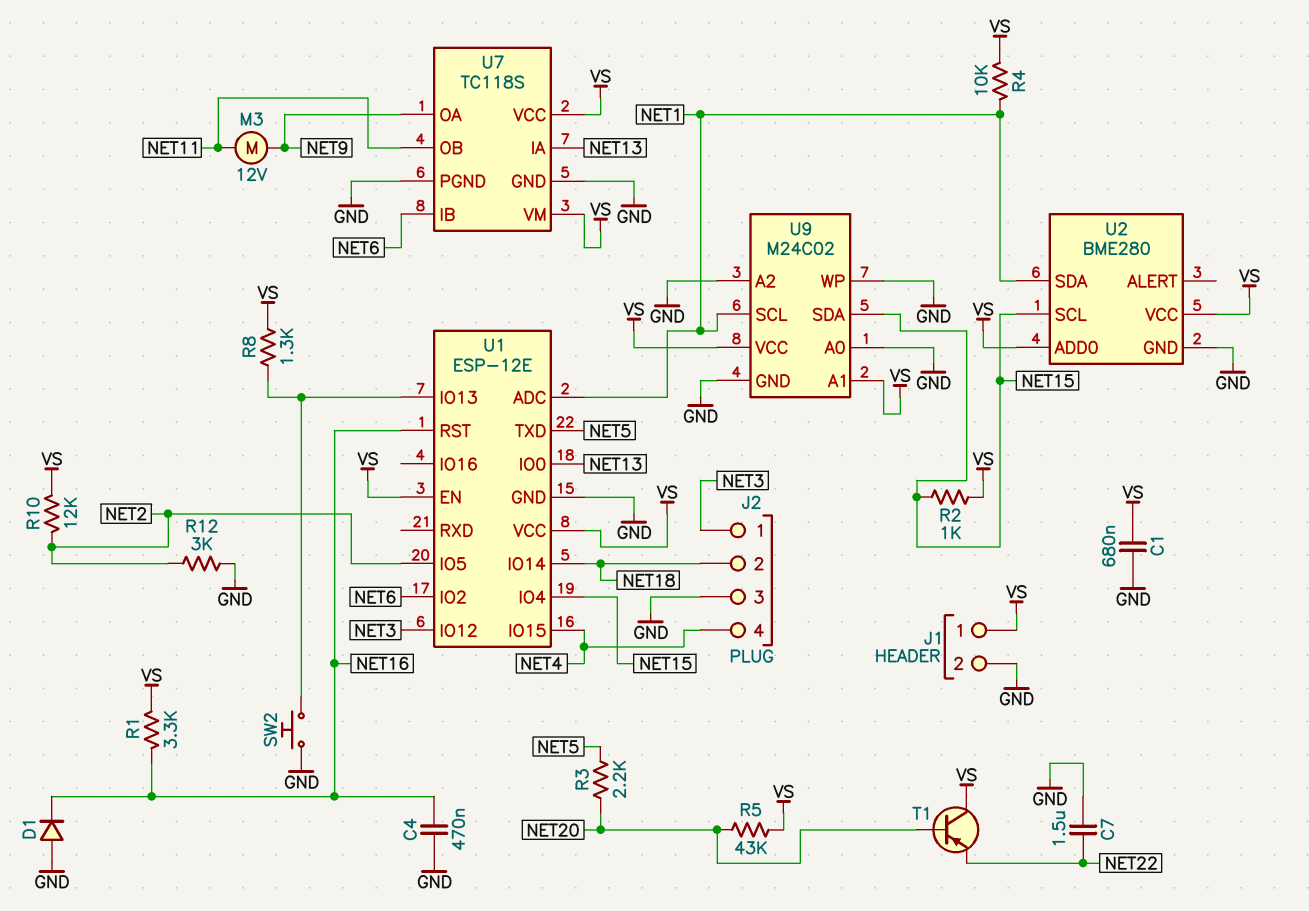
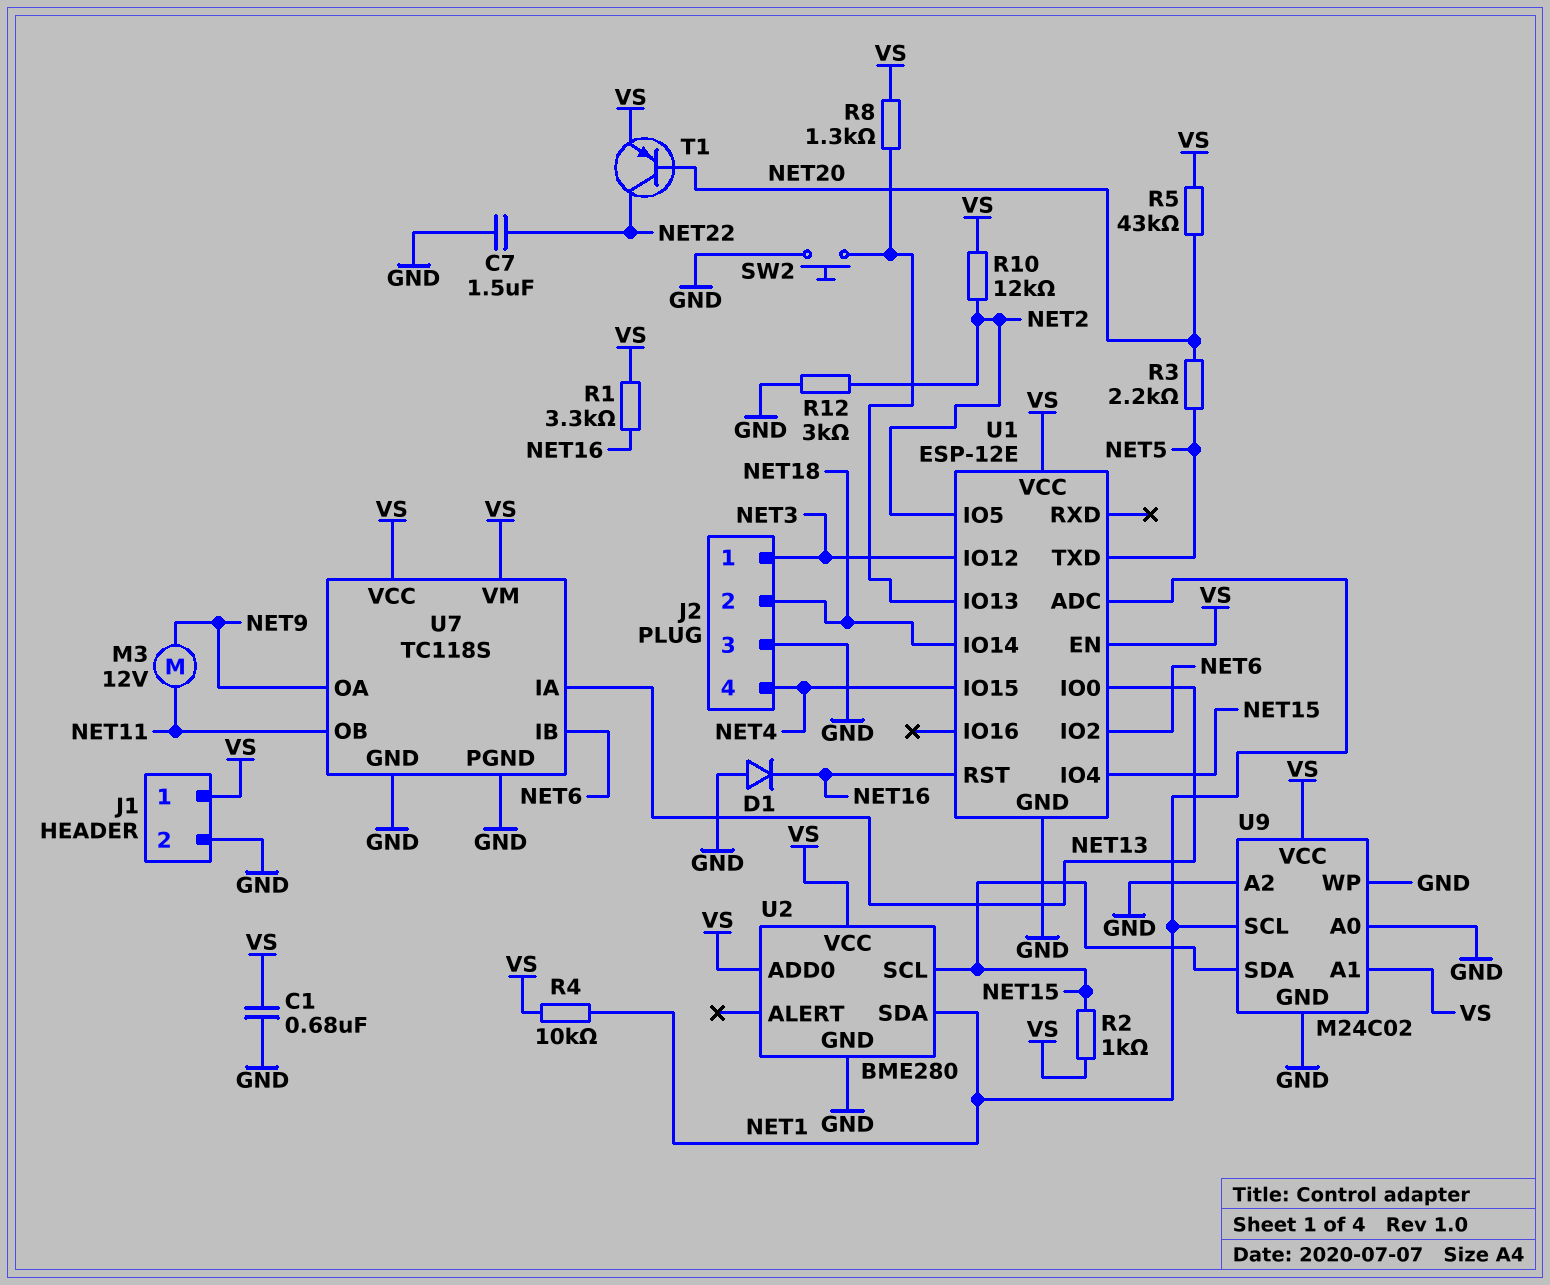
C4: 470nF (GND, NET16) -> none
T1: PNP (B NET20, C VS, E NET22) -> PNP (B NET20, C NET22, E VS)

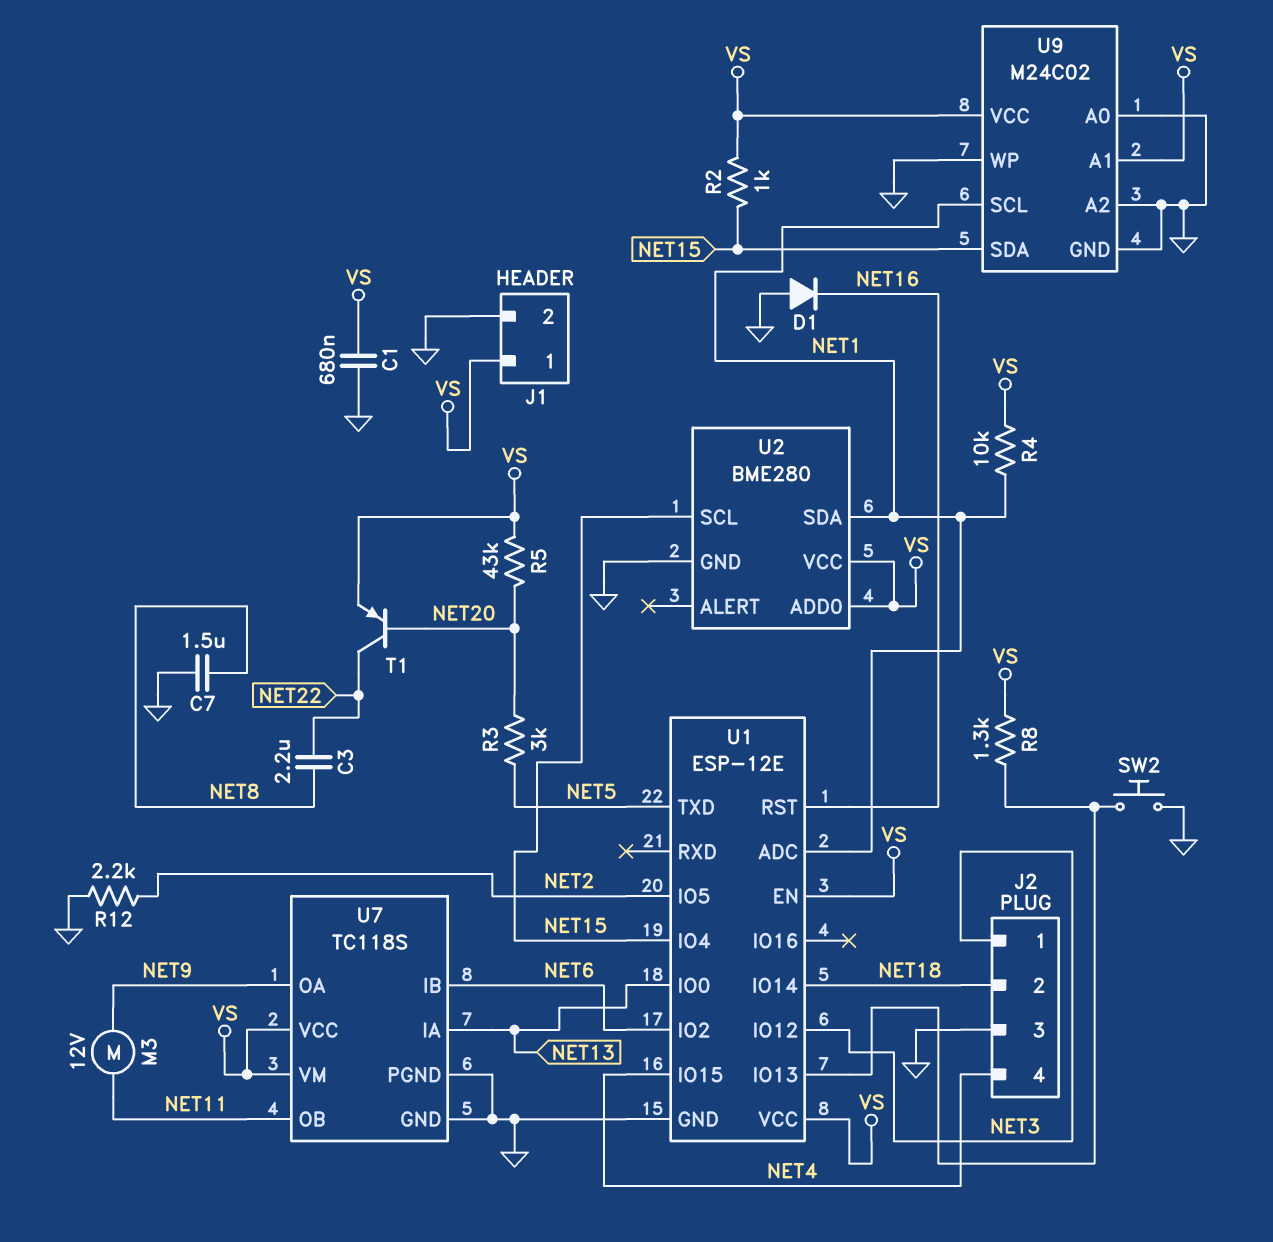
C3: none -> 2.2uF (NET8, NET22)
C7: 1.5uF (GND, NET22) -> 1.5uF (GND, NET8)
R1: 3.3k (NET16, VS) -> none
R3: 2.2k (NET5, NET20) -> 3k (NET5, NET20)
R10: 12k (NET2, VS) -> none
R12: 3k (GND, NET2) -> 2.2k (GND, NET2)

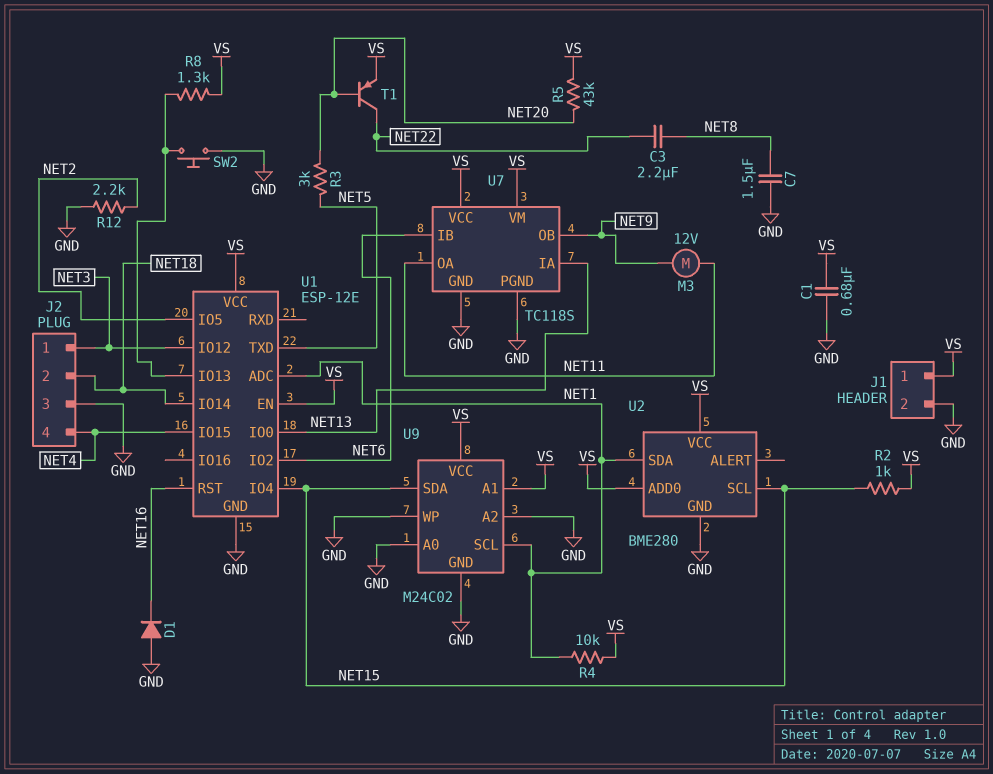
U7 pin OA: NET9 -> NET11
U7 pin OB: NET11 -> NET9

